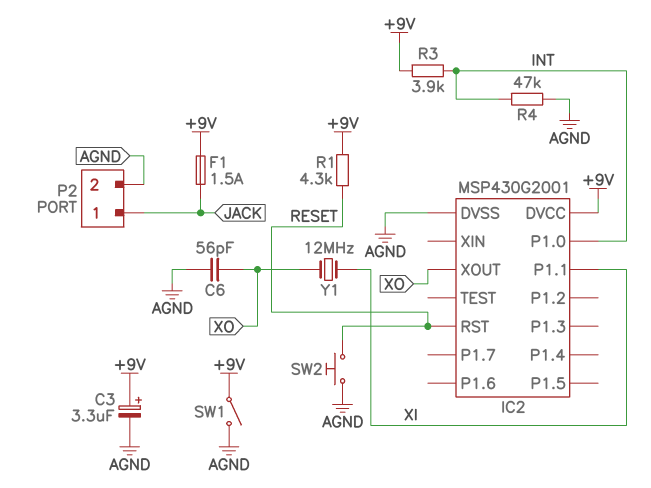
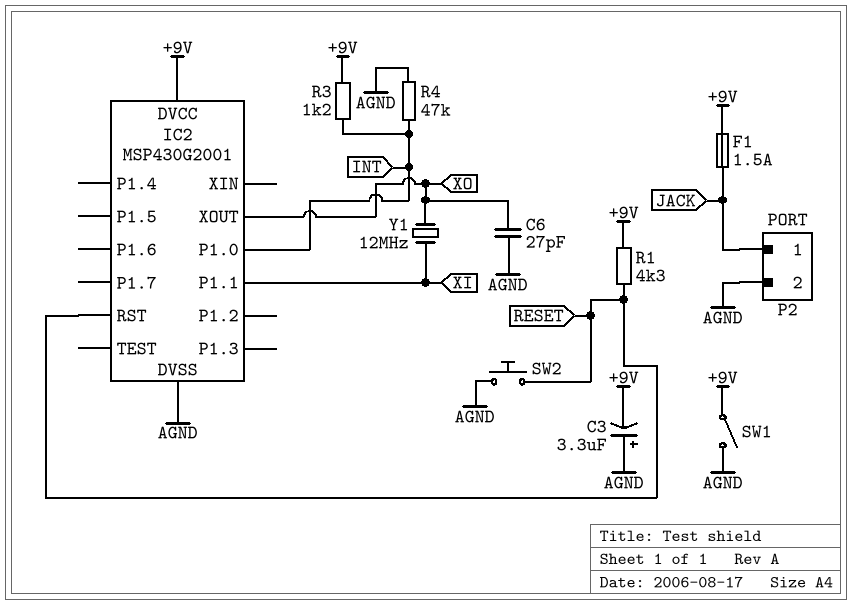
C3: 3.3uF (plus +9V, minus AGND) -> 3.3uF (plus AGND, minus +9V)
C6: 56pF (AGND, XO) -> 27pF (AGND, XO)
R3: 3.9k (+9V, INT) -> 1.2k (+9V, INT)

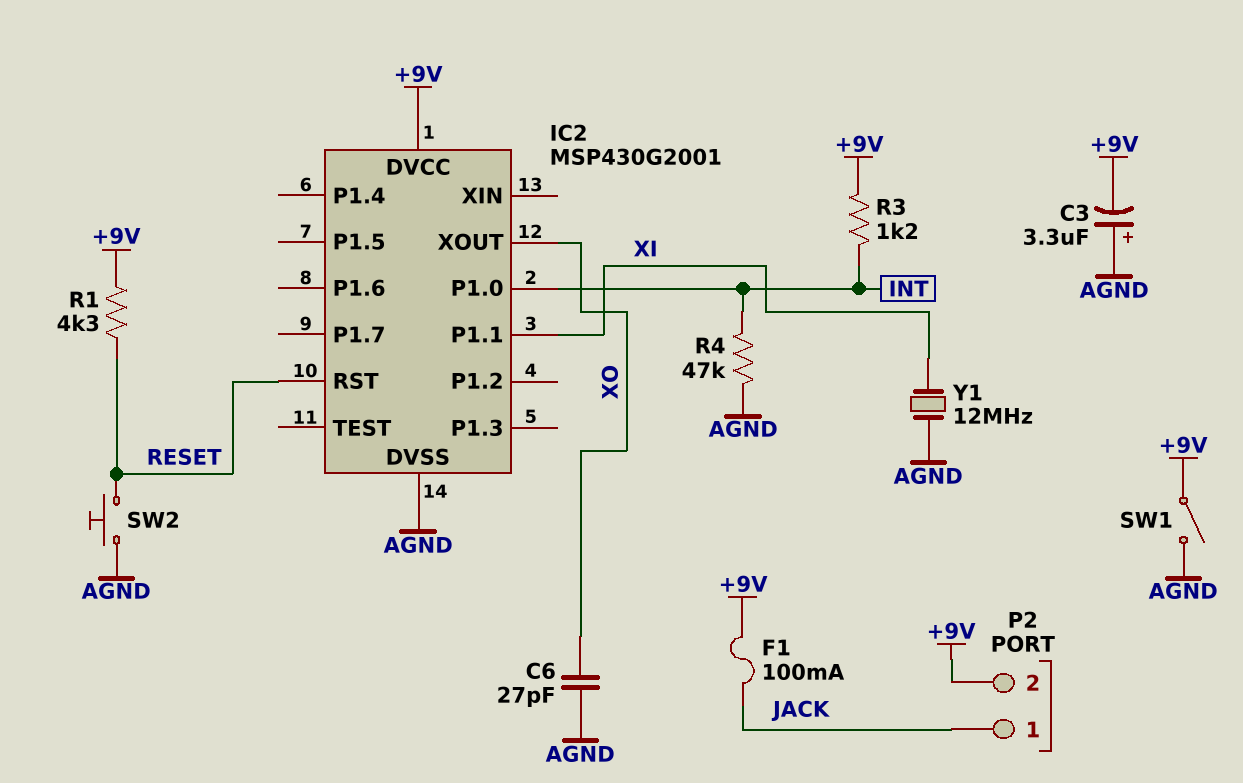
F1: 1.5A (+9V, JACK) -> 100mA (+9V, JACK)
P2 pin 2: AGND -> +9V
Y1: 12MHz (XI, XO) -> 12MHz (AGND, XI)

